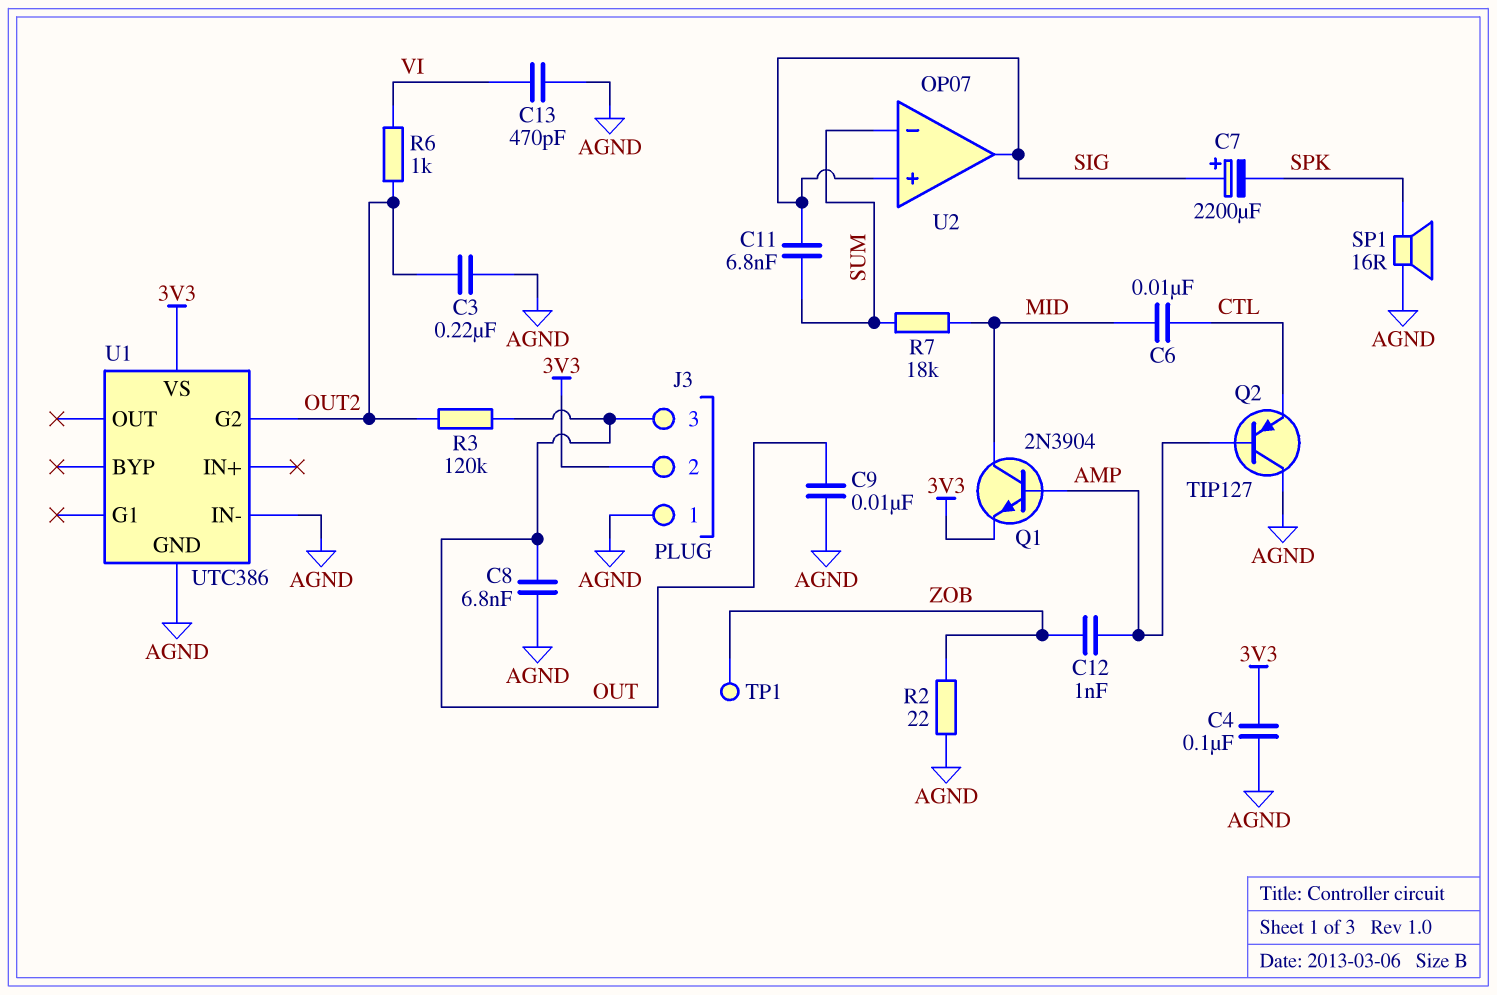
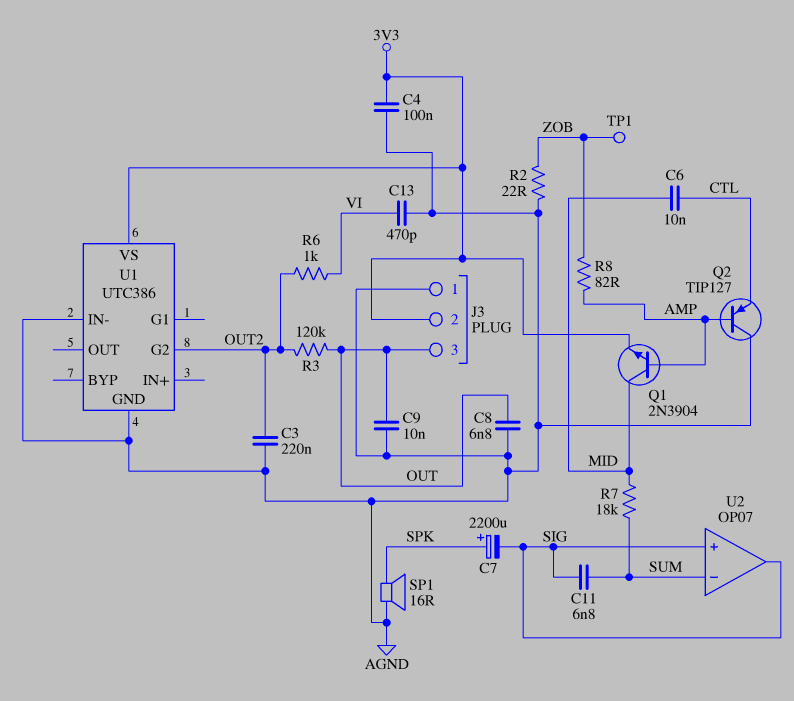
C7: 2200uF (plus SIG, minus SPK) -> 2200uF (plus SPK, minus SIG)
C12: 1nF (AMP, ZOB) -> none
R8: none -> 82 (AMP, ZOB)

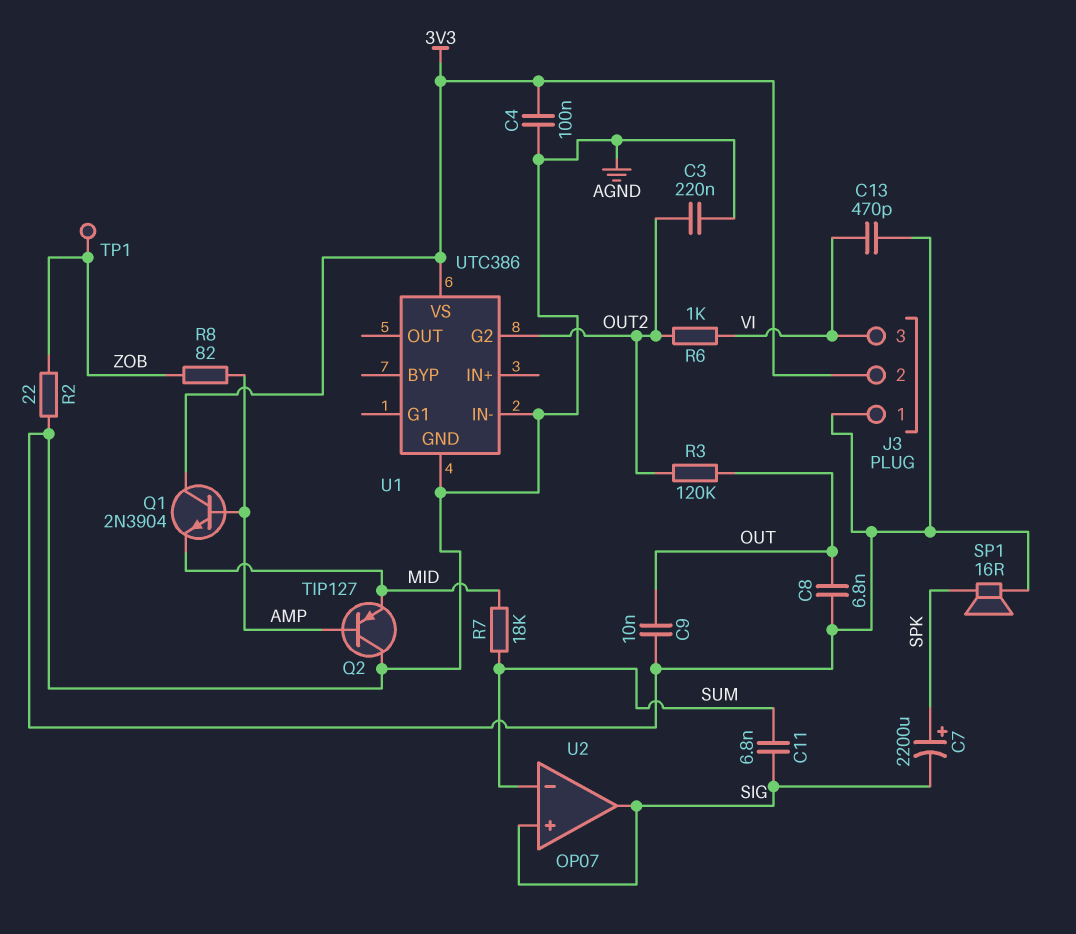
C6: 10nF (CTL, MID) -> none
J3 pin 3: OUT -> VI
Q1: NPN 2N3904 (B AMP, C MID, E 3V3) -> NPN 2N3904 (B AMP, C 3V3, E MID)
Q2: PNP TIP127 (B AMP, C AGND, E CTL) -> PNP TIP127 (B AMP, C AGND, E MID)

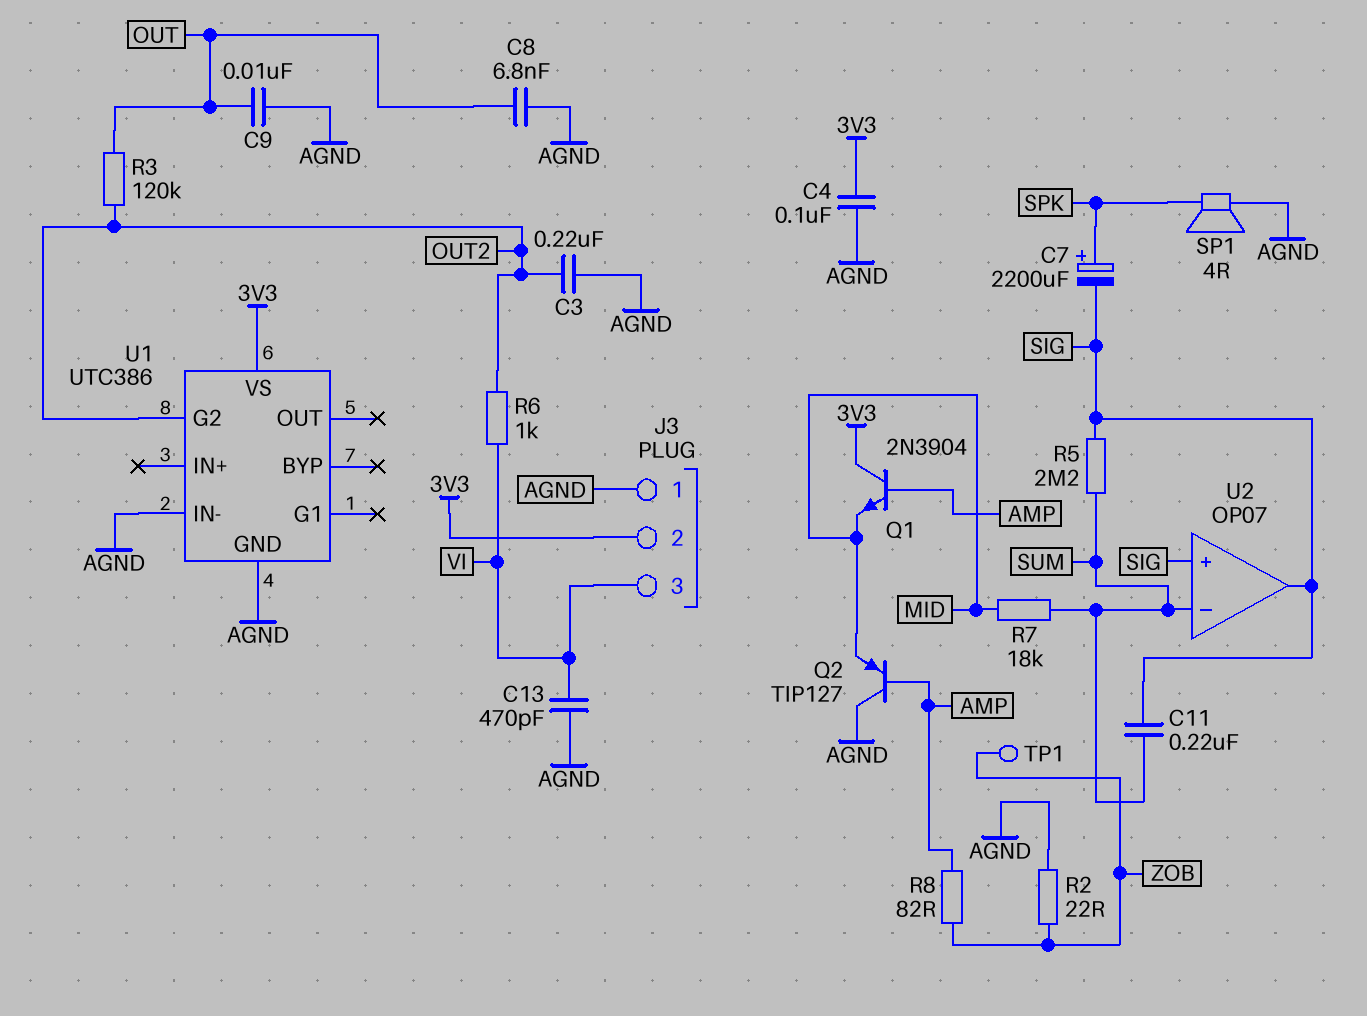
C11: 6.8nF (SIG, SUM) -> 220nF (SIG, SUM)
R5: none -> 2.2M (SIG, SUM)
SP1: speaker 16R (AGND, SPK) -> speaker 4R (AGND, SPK)

